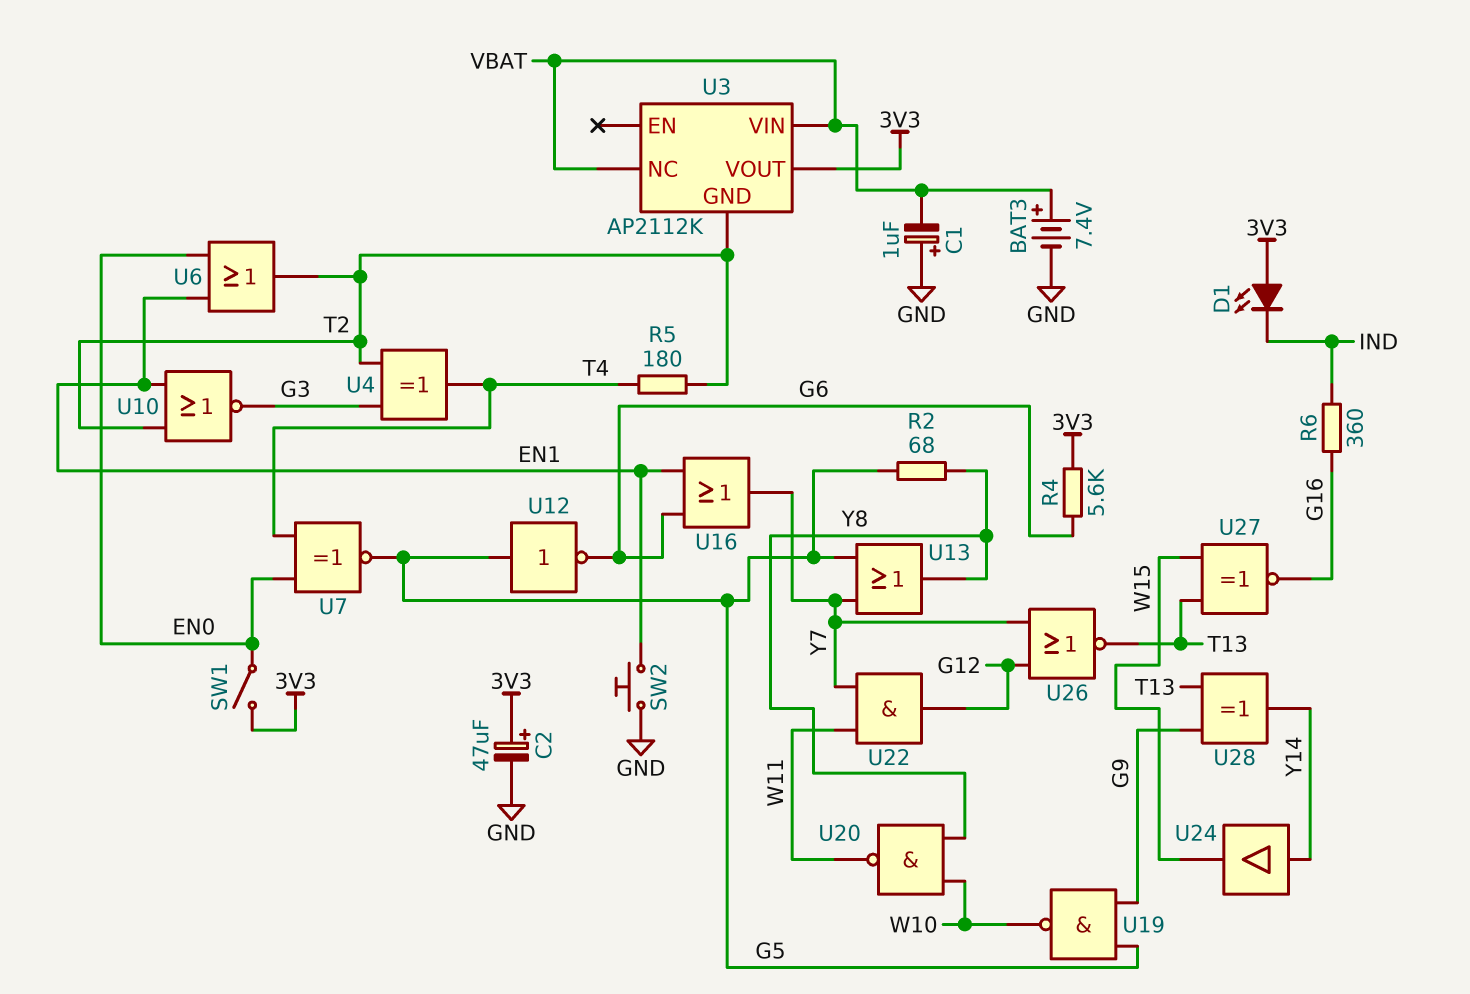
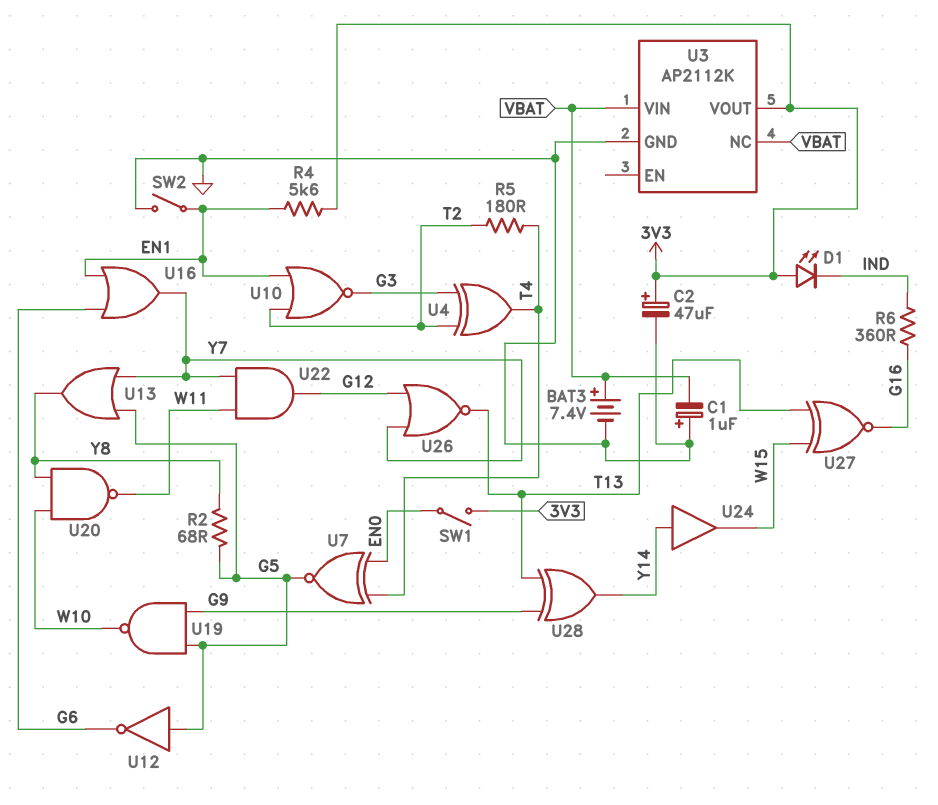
R4: 5.6k (3V3, G6) -> 5.6k (3V3, EN1)
SW2: button (EN1, GND) -> switch (EN1, GND)
U3 pin GND: T2 -> GND
U6: OR (in EN0, in EN1, out T2) -> none

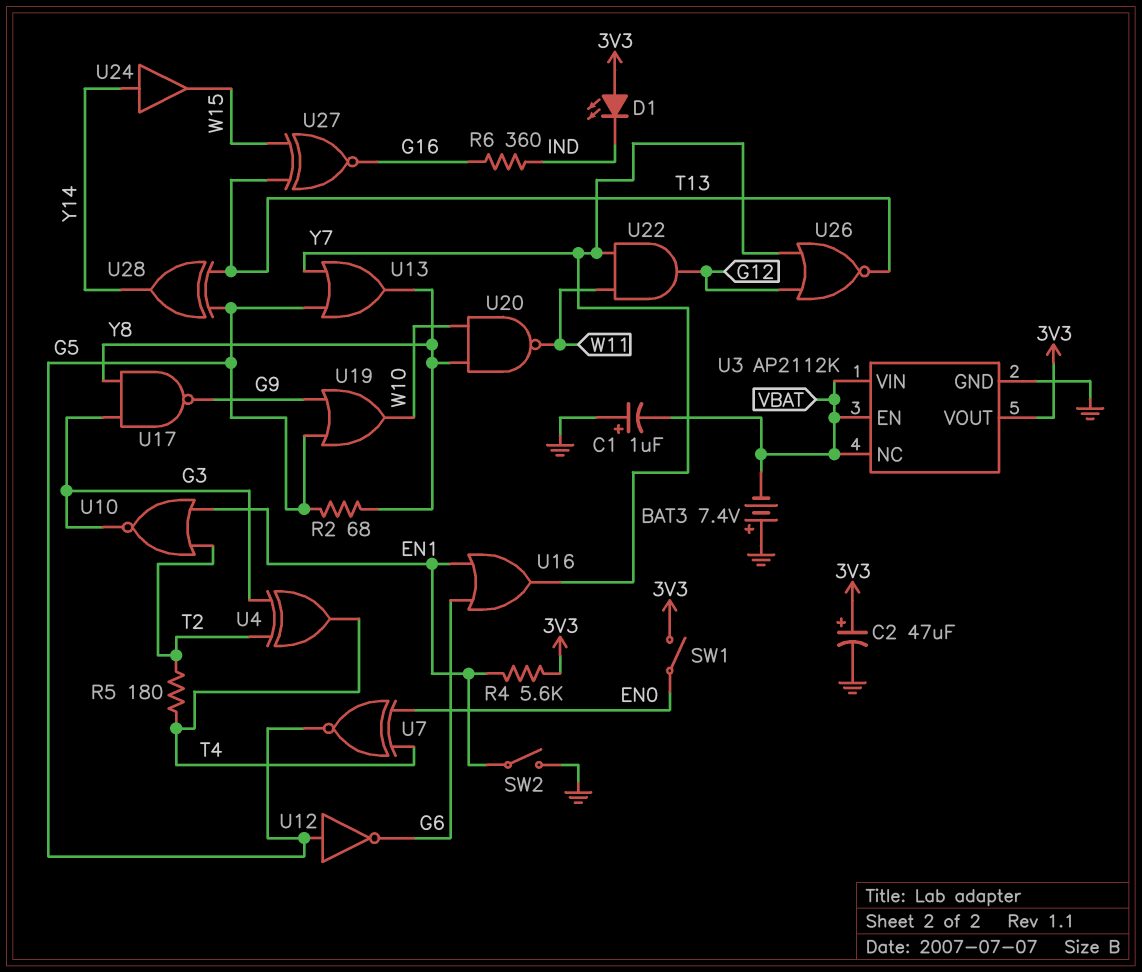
BAT3: 7.4V (plus VBAT, minus GND) -> 7.4V (plus GND, minus VBAT)
U3 pin EN: none -> VBAT
U17: none -> NAND (in G3, in Y8, out G9)
U19: NAND (in G5, in G9, out W10) -> OR (in G5, in G9, out W10)
U28: XOR (in G9, in T13, out Y14) -> XOR (in G5, in T13, out Y14)

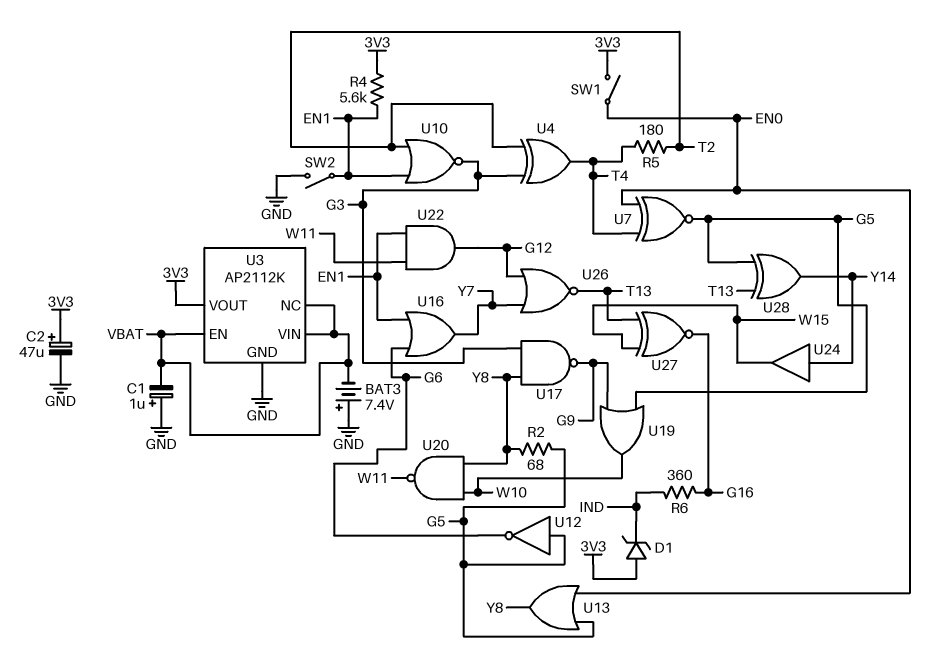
D1: LED (A 3V3, K IND) -> zener (A 3V3, K IND)
U13: OR (in G5, in Y7, out Y8) -> OR (in EN0, in G5, out Y8)
U22: AND (in W11, in Y7, out G12) -> AND (in EN1, in W11, out G12)

